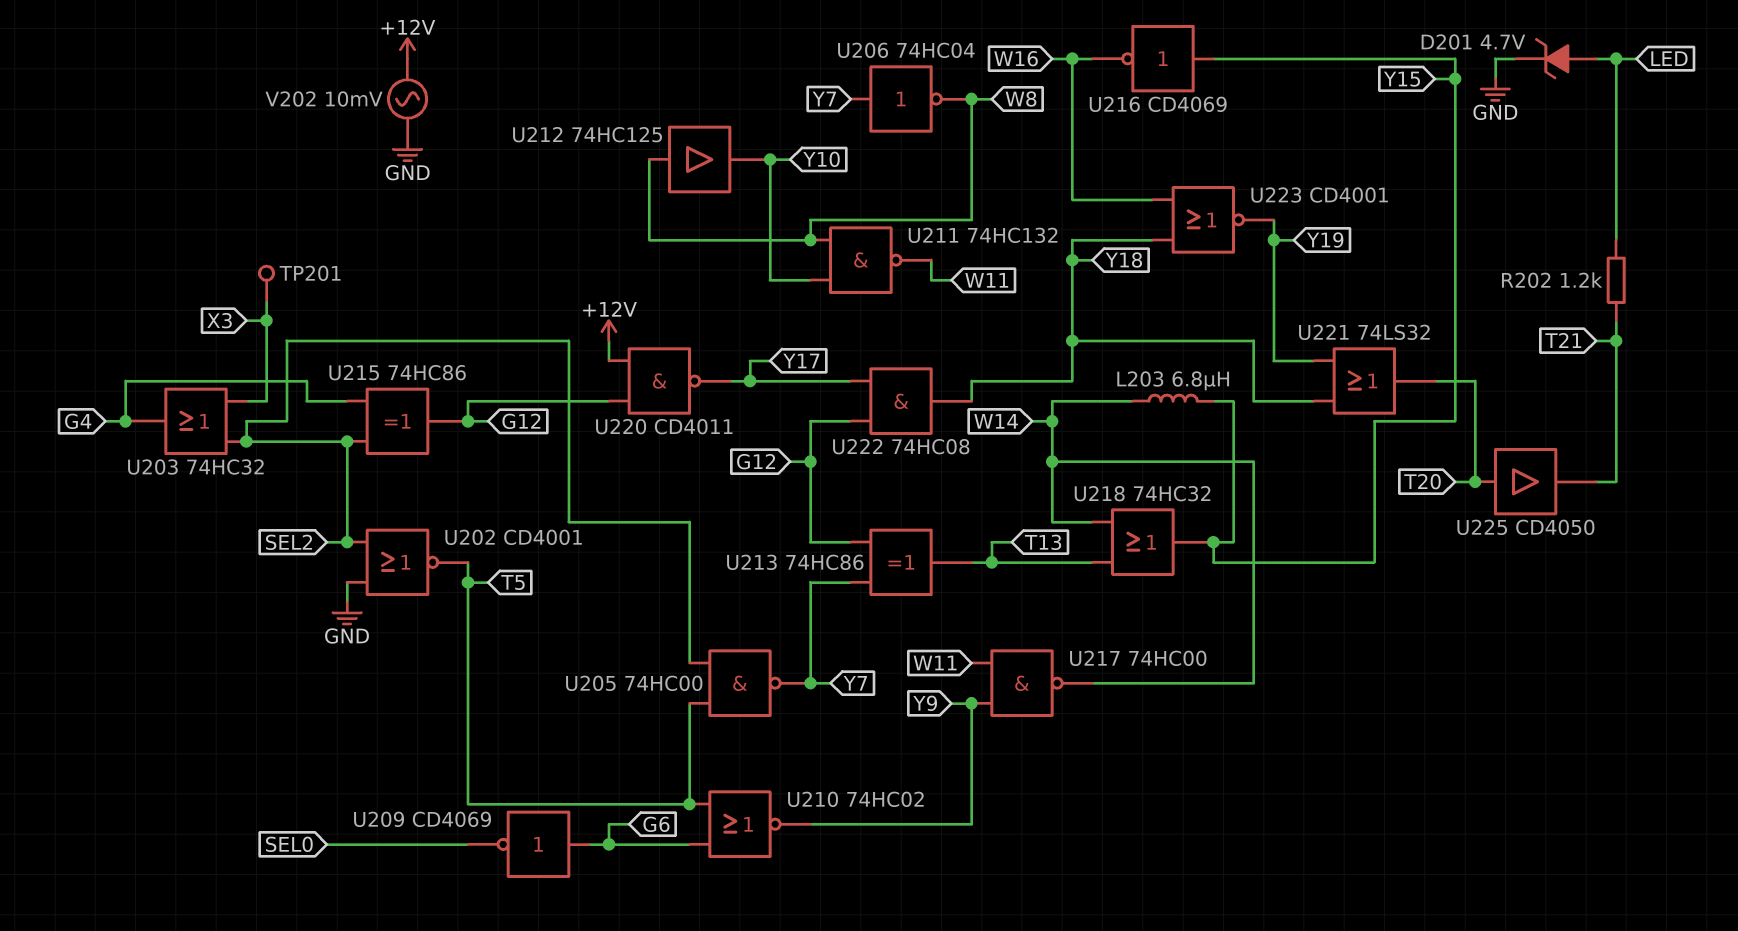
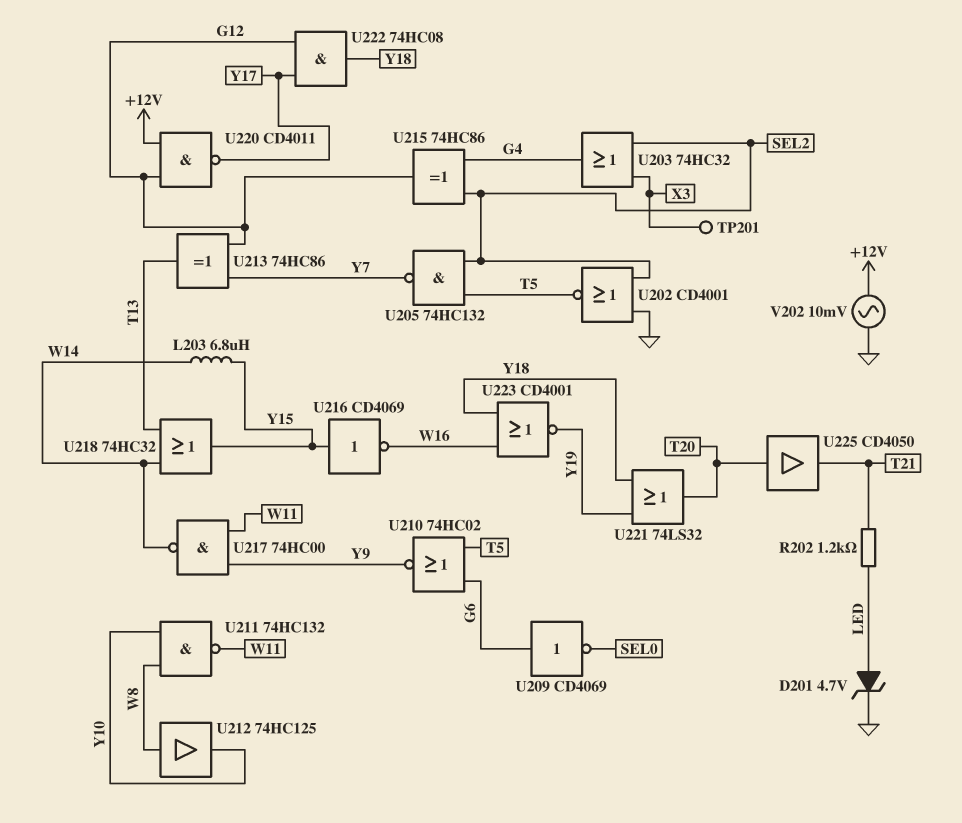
U205: NAND 74HC00 (in SEL2, in T5, out Y7) -> NAND 74HC132 (in SEL2, in T5, out Y7)
U206: NOT 74HC04 (in Y7, out W8) -> none

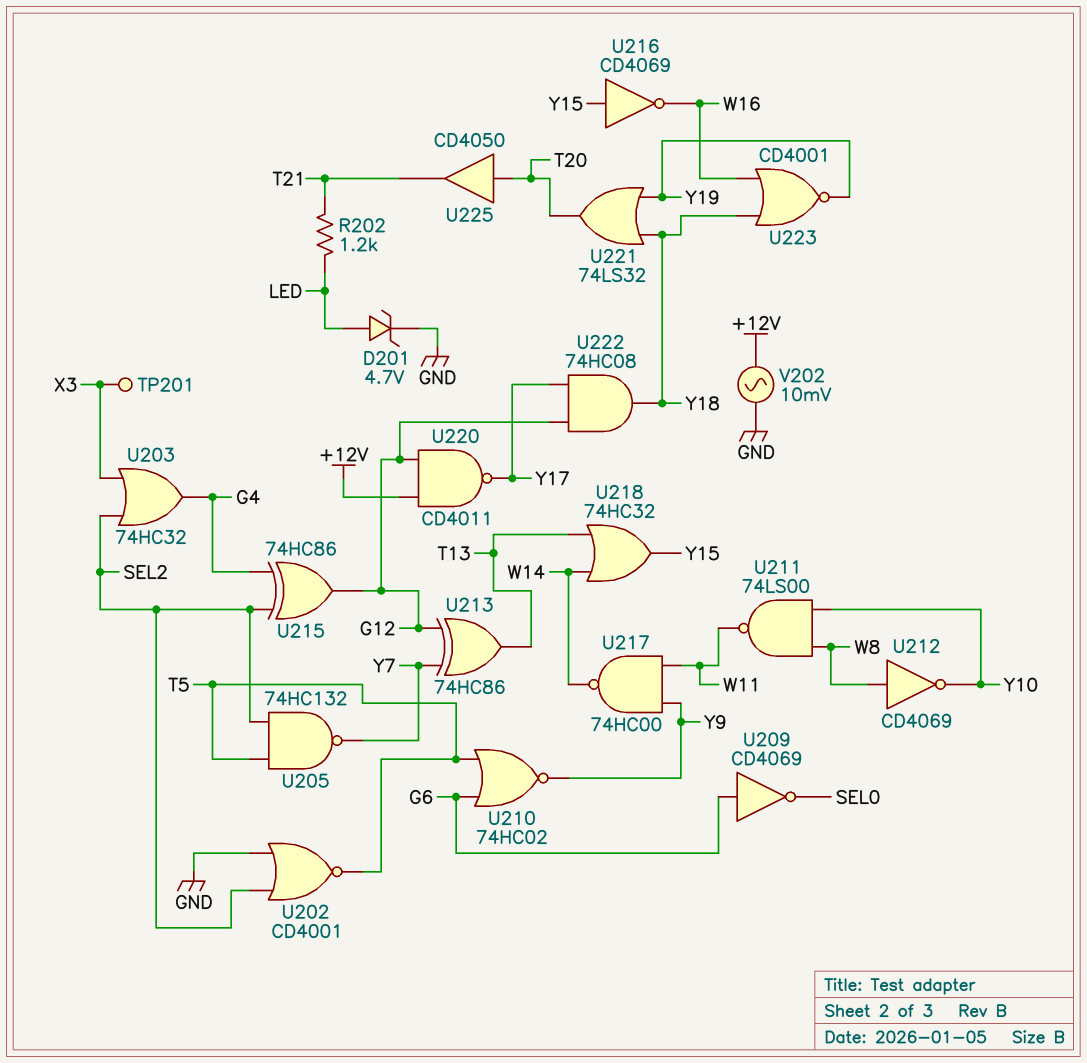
L203: 6.8uH (W14, Y15) -> none
U211: NAND 74HC132 (in W8, in Y10, out W11) -> NAND 74LS00 (in W8, in Y10, out W11)
U212: buffer 74HC125 (in W8, out Y10) -> NOT CD4069 (in W8, out Y10)

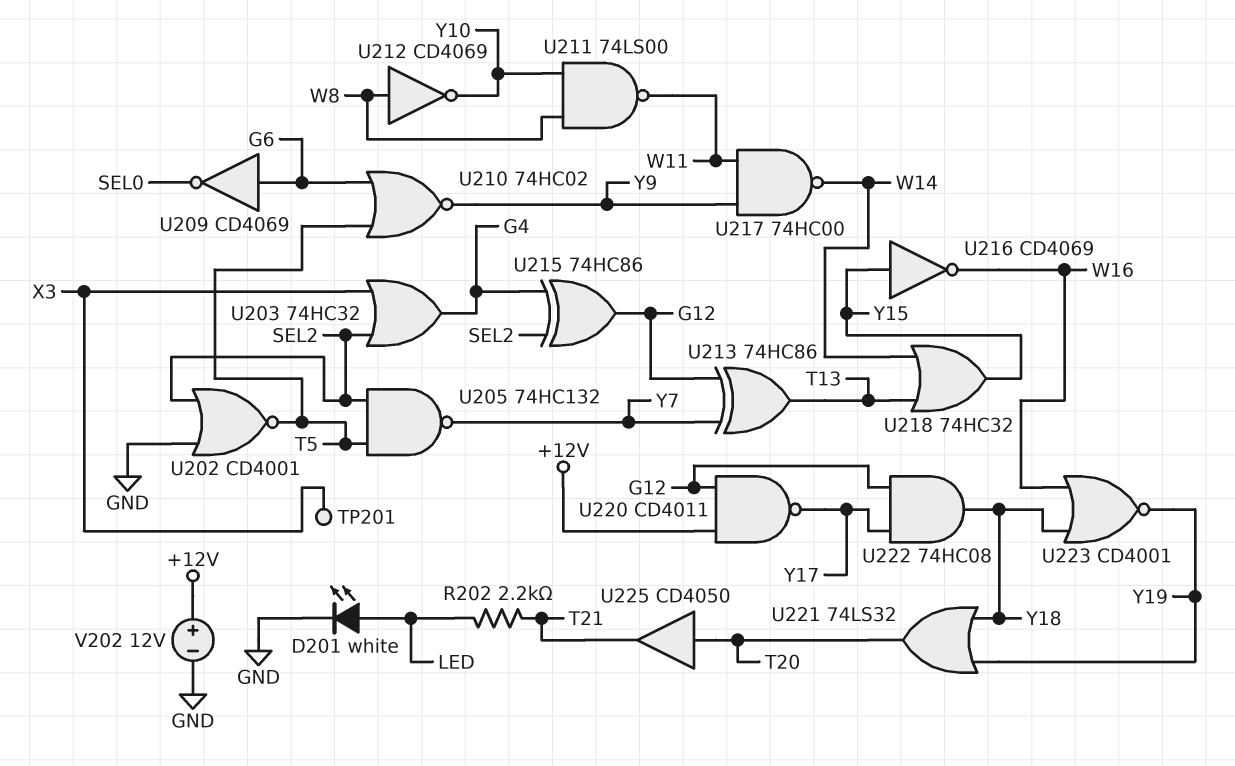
D201: zener 4.7V (A LED, K GND) -> LED white (A LED, K GND)
R202: 1.2k (LED, T21) -> 2.2k (LED, T21)
V202: AC 10mV (+12V, GND) -> 12V (plus +12V, minus GND)

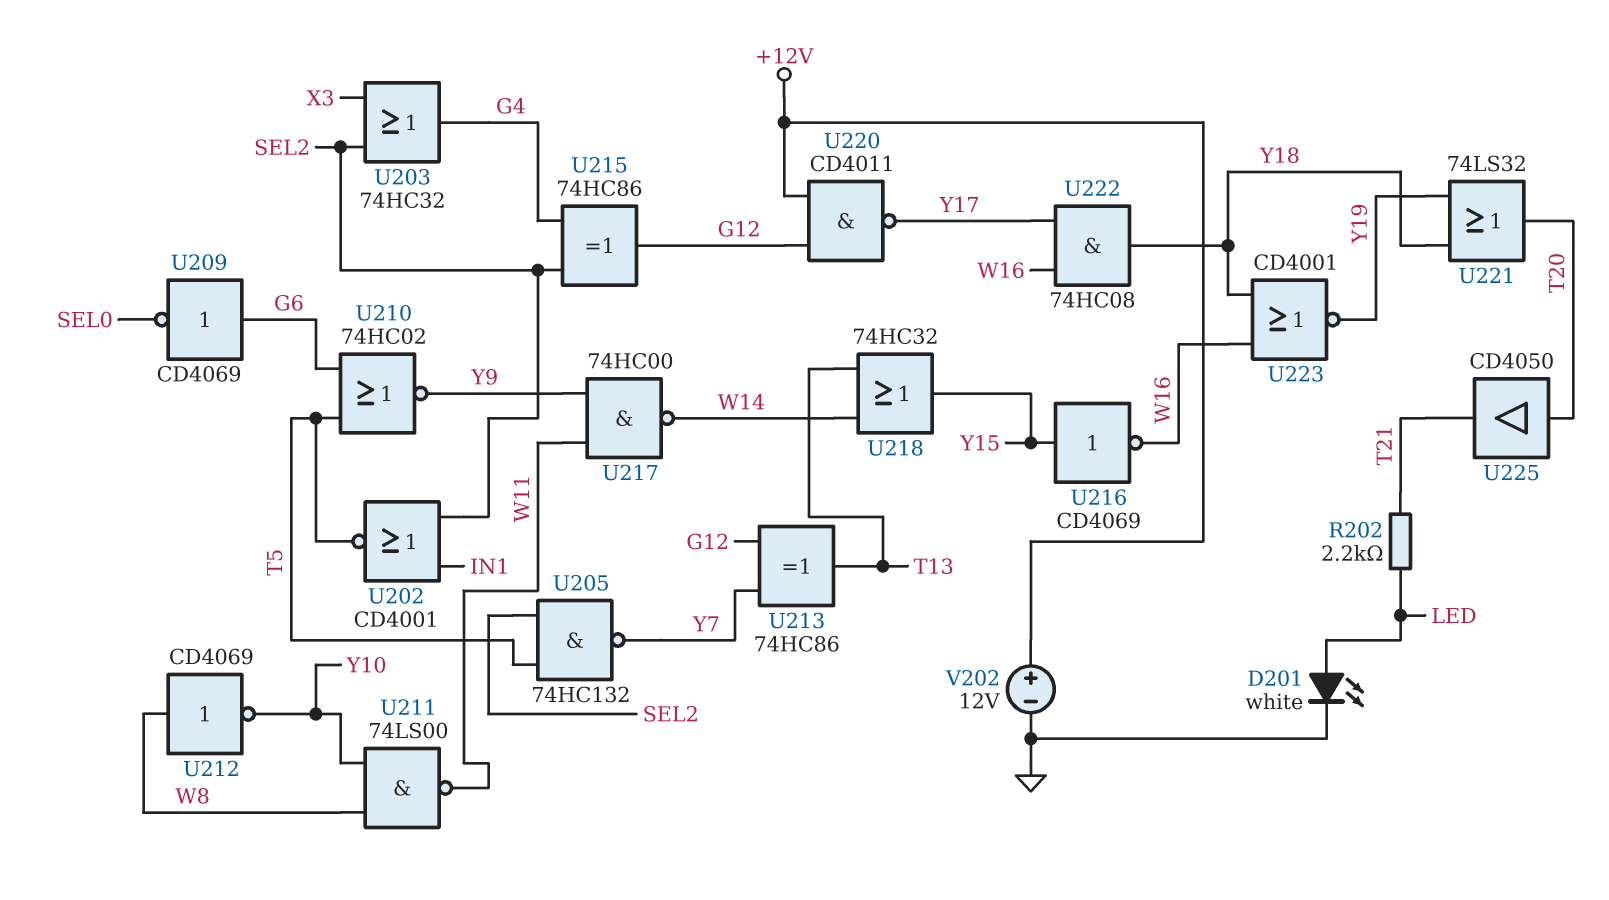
TP201: test point (X3) -> none
U202: NOR CD4001 (in GND, in SEL2, out T5) -> NOR CD4001 (in IN1, in SEL2, out T5)
U222: AND 74HC08 (in G12, in Y17, out Y18) -> AND 74HC08 (in W16, in Y17, out Y18)

